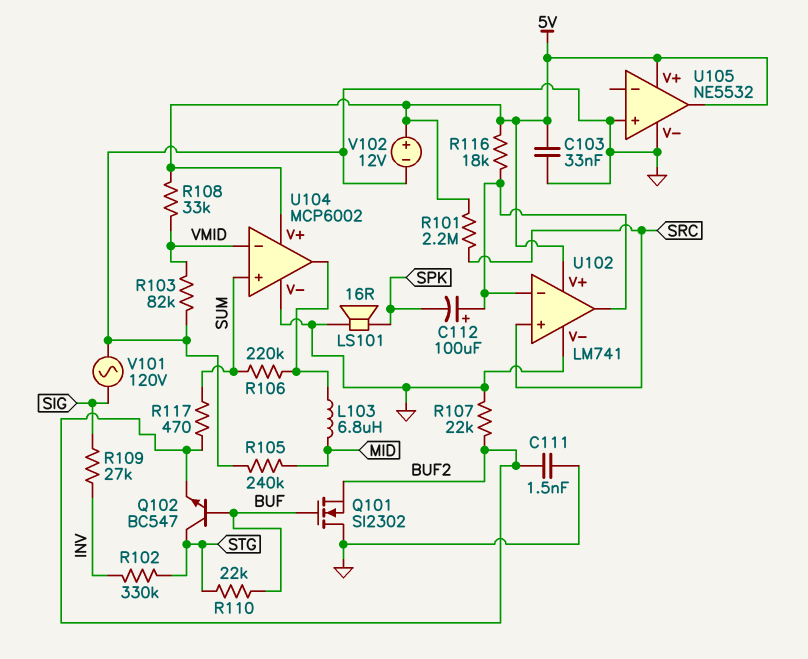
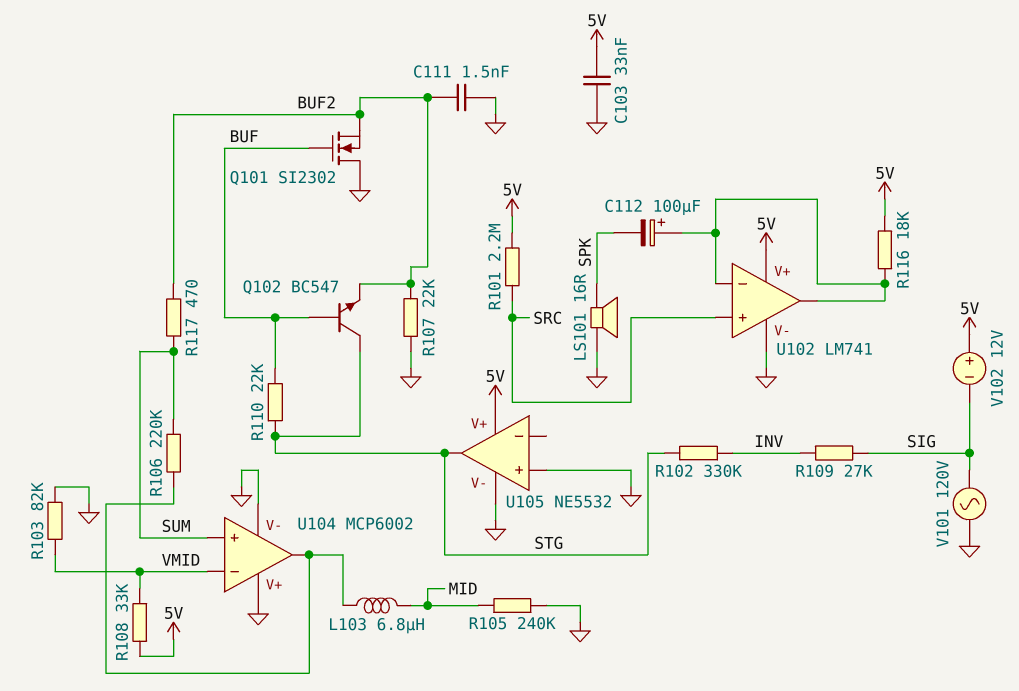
U104 pin V+: 5V -> GND
U105 pin out: 5V -> STG
V102: 12V (plus 5V, minus GND) -> 12V (plus 5V, minus SIG)

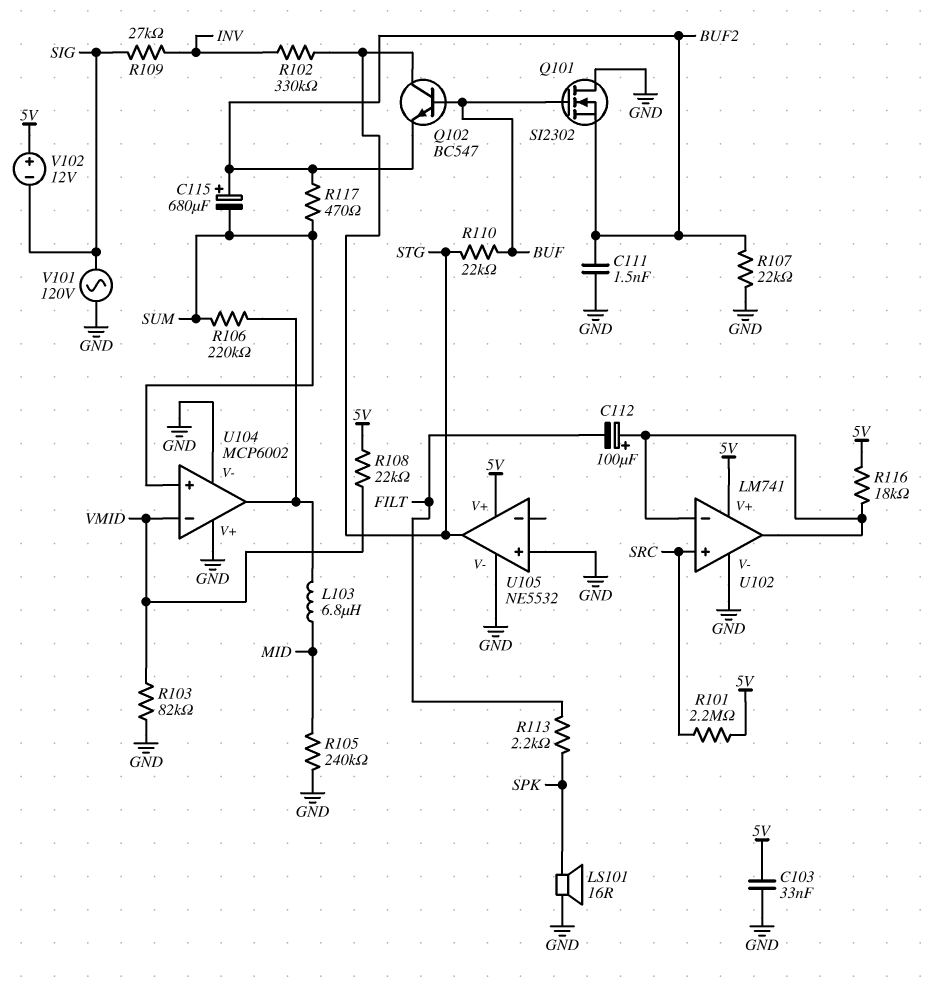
C112: 100uF (plus U102/in-, minus SPK) -> 100uF (plus U102/in-, minus FILT)
C115: none -> 680uF (plus BUF2, minus SUM)
R108: 33k (5V, VMID) -> 22k (5V, VMID)
R113: none -> 2.2k (FILT, SPK)

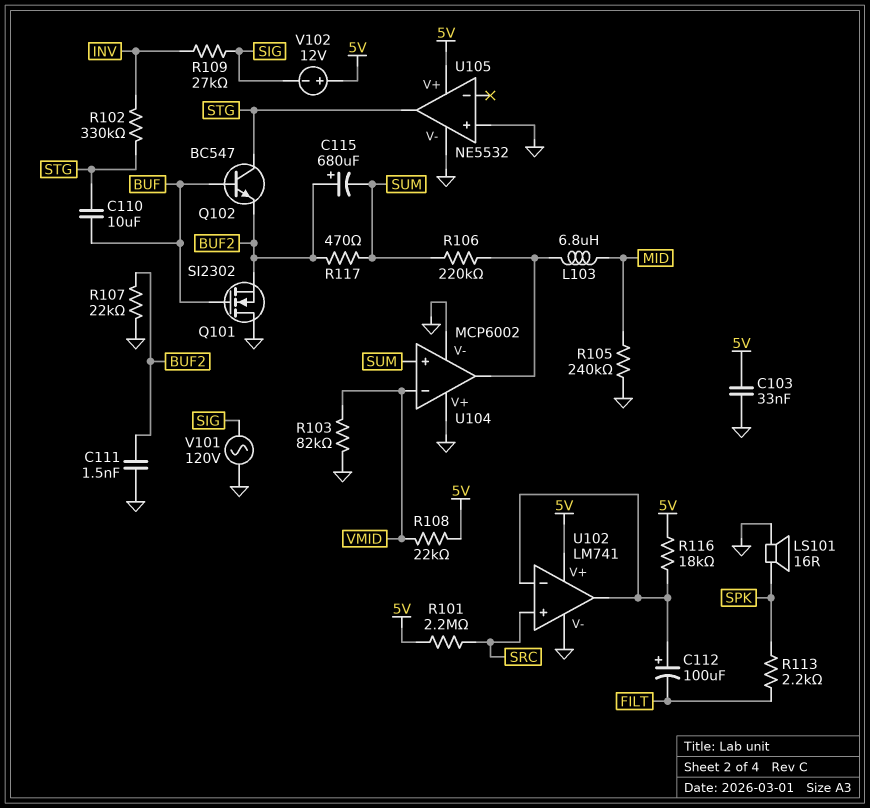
C110: none -> 10uF (BUF, STG)
R110: 22k (BUF, STG) -> none

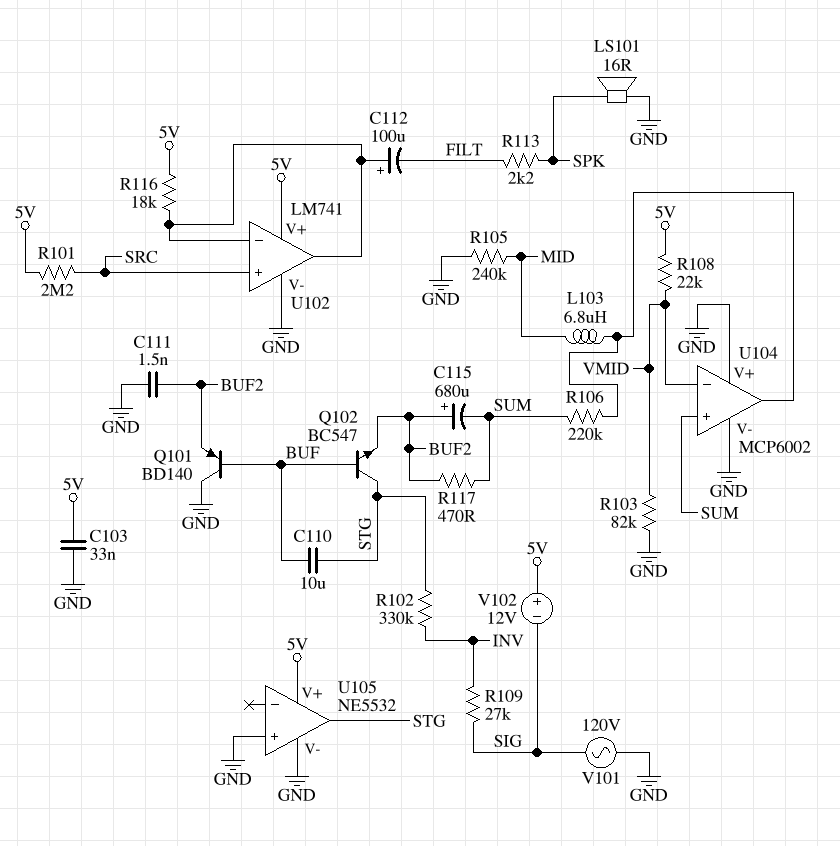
Q101: NMOS SI2302 (G BUF, D GND, S BUF2) -> PNP BD140 (B BUF, C GND, E BUF2)
R107: 22k (BUF2, GND) -> none

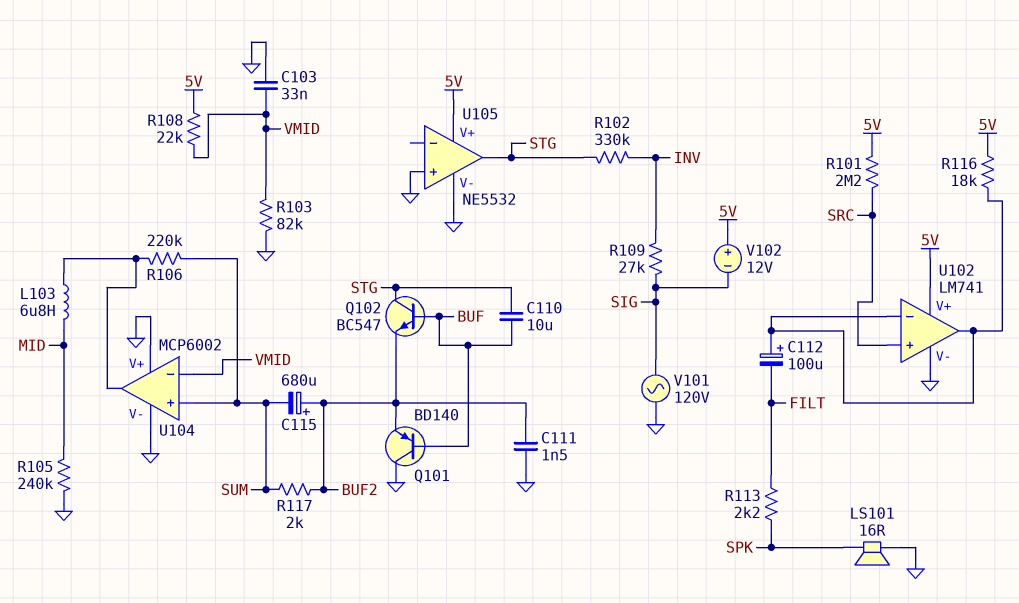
C103: 33nF (5V, GND) -> 33nF (GND, VMID)
R117: 470 (BUF2, SUM) -> 2k (BUF2, SUM)

